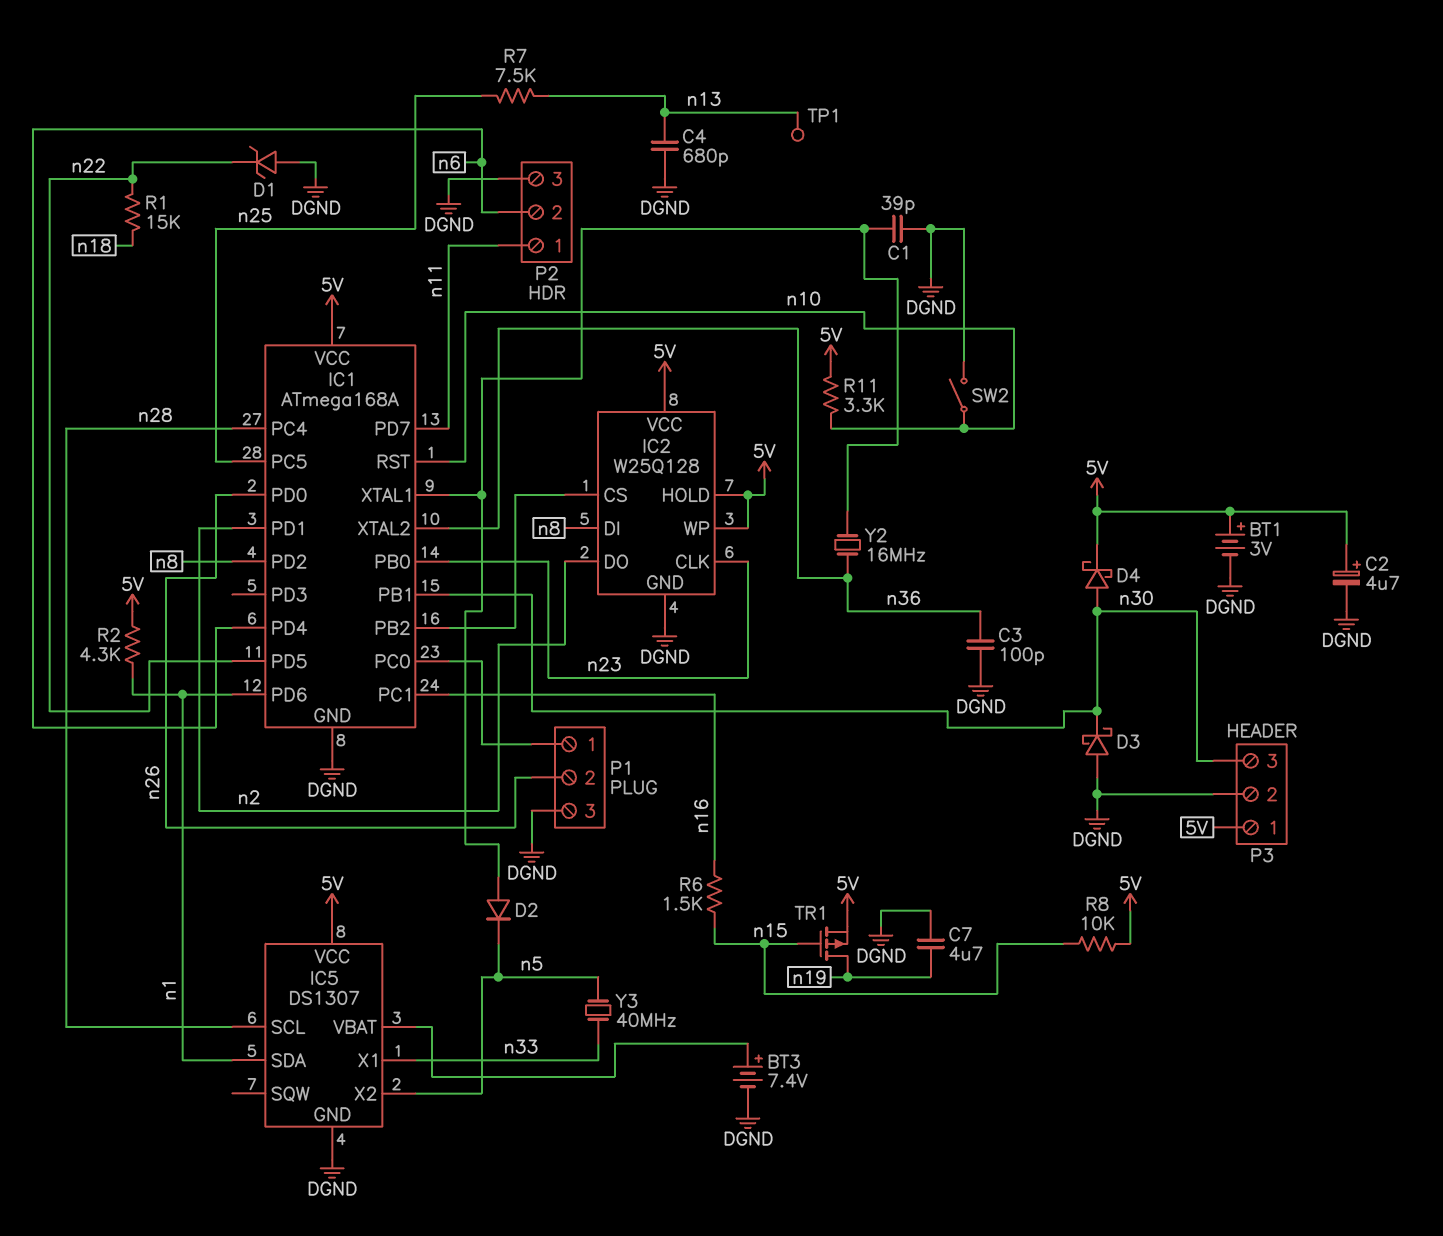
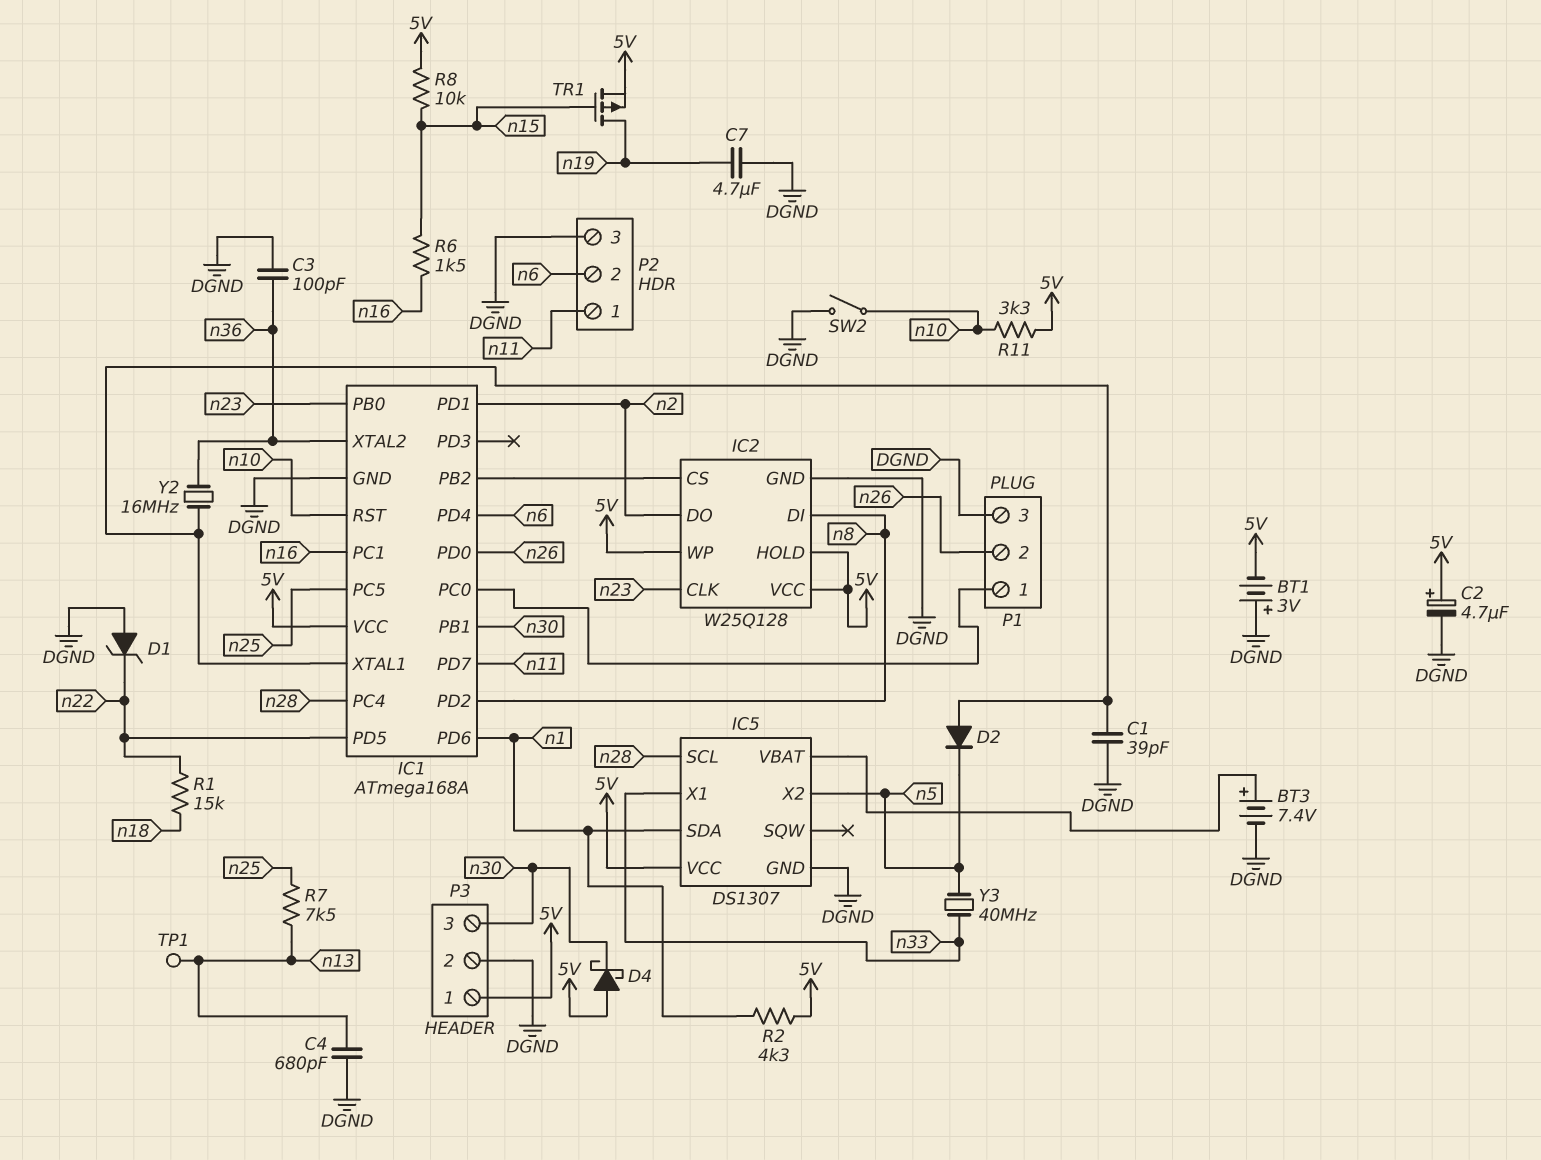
BT1: 3V (plus 5V, minus DGND) -> 3V (plus DGND, minus 5V)
D3: schottky (A DGND, K n30) -> none
D4: schottky (A n30, K 5V) -> schottky (A 5V, K n30)

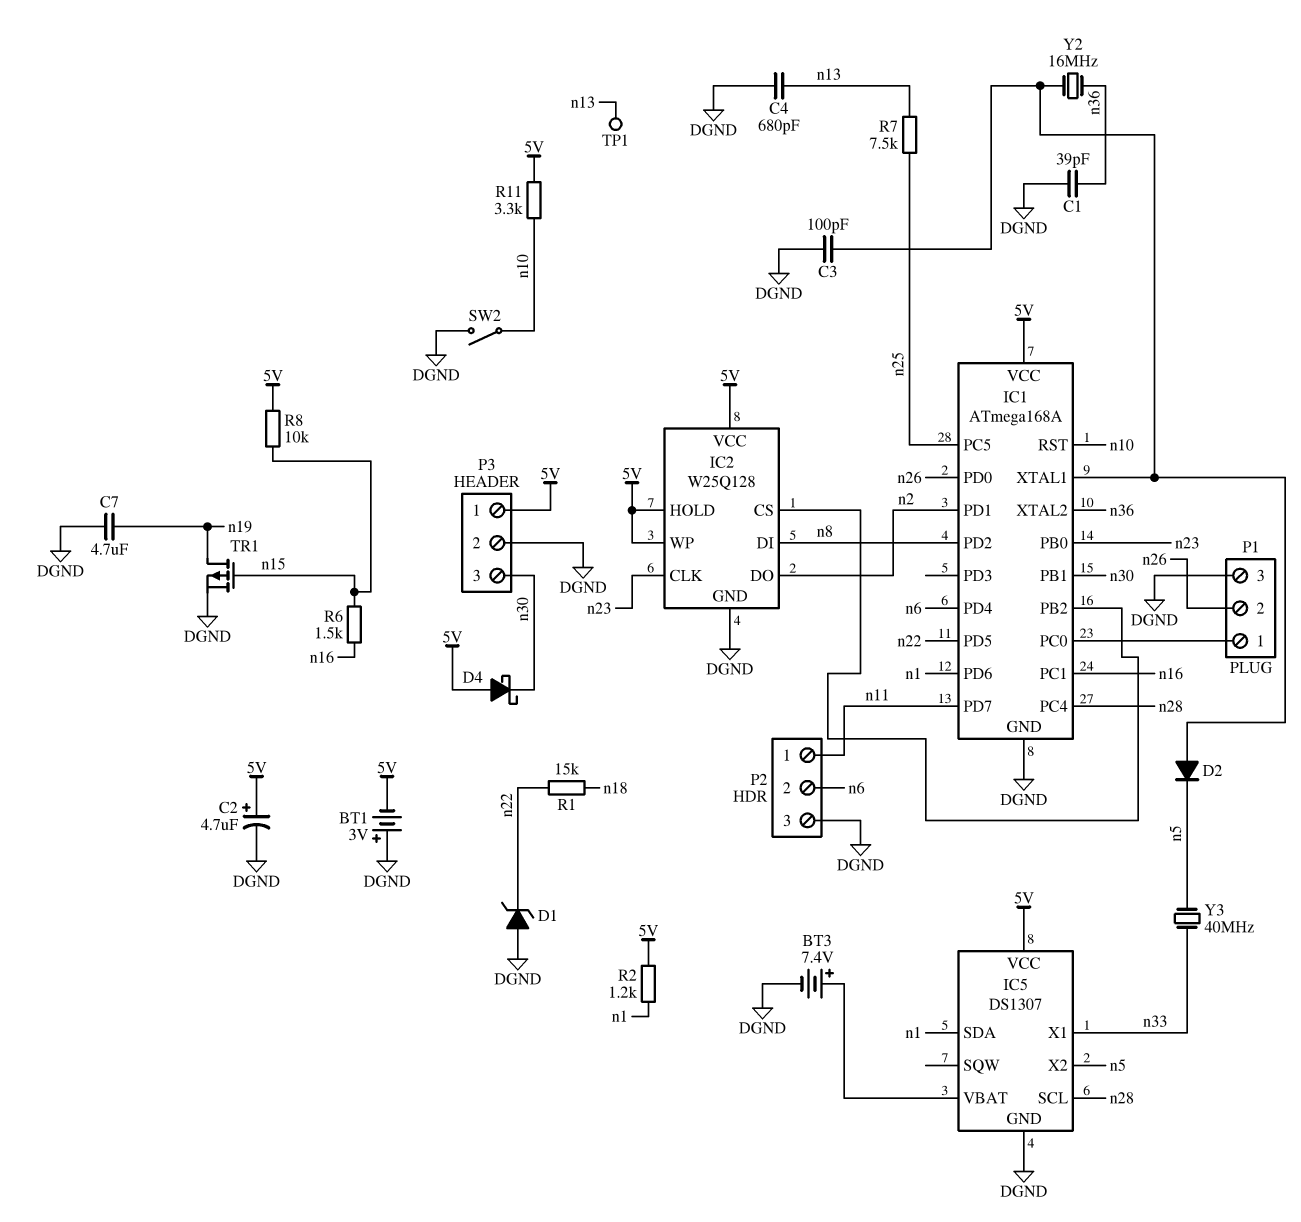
C1: 39pF (DGND, IC1/XTAL1) -> 39pF (DGND, n36)
C3: 100pF (DGND, n36) -> 100pF (DGND, IC1/XTAL1)
R2: 4.3k (5V, n1) -> 1.2k (5V, n1)
TR1: PMOS (G n15, D n19, S 5V) -> PMOS (G n15, D n19, S DGND)

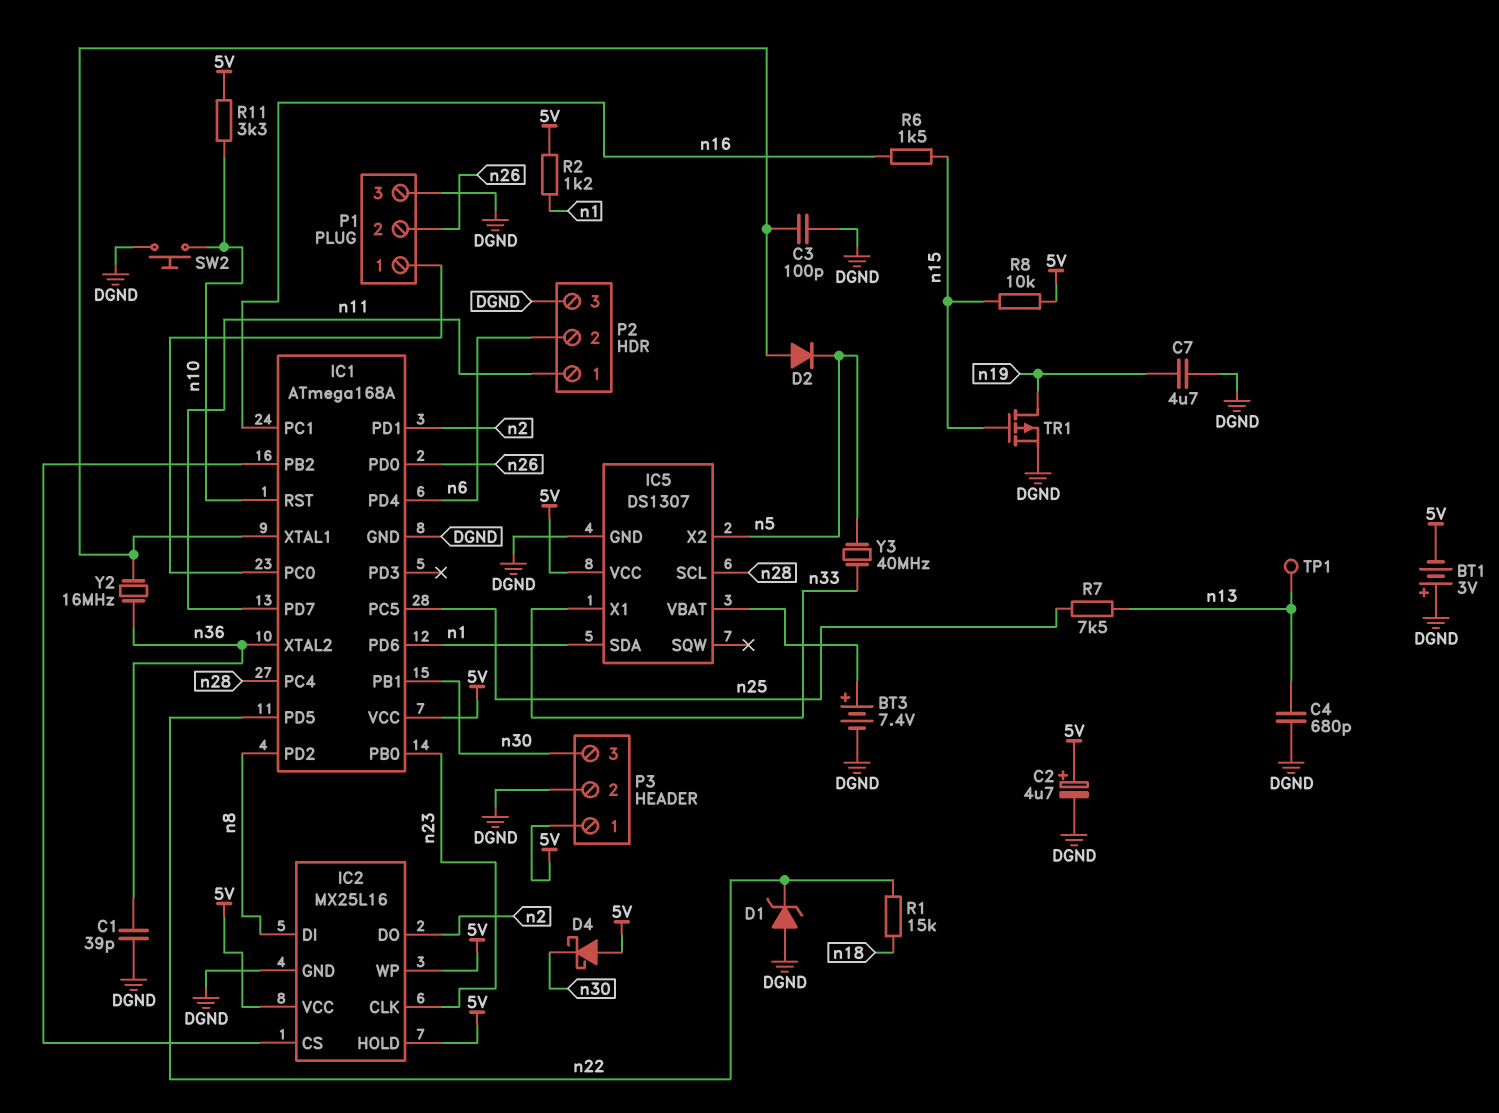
IC2: W25Q128 -> MX25L16
SW2: switch (DGND, n10) -> button (DGND, n10)

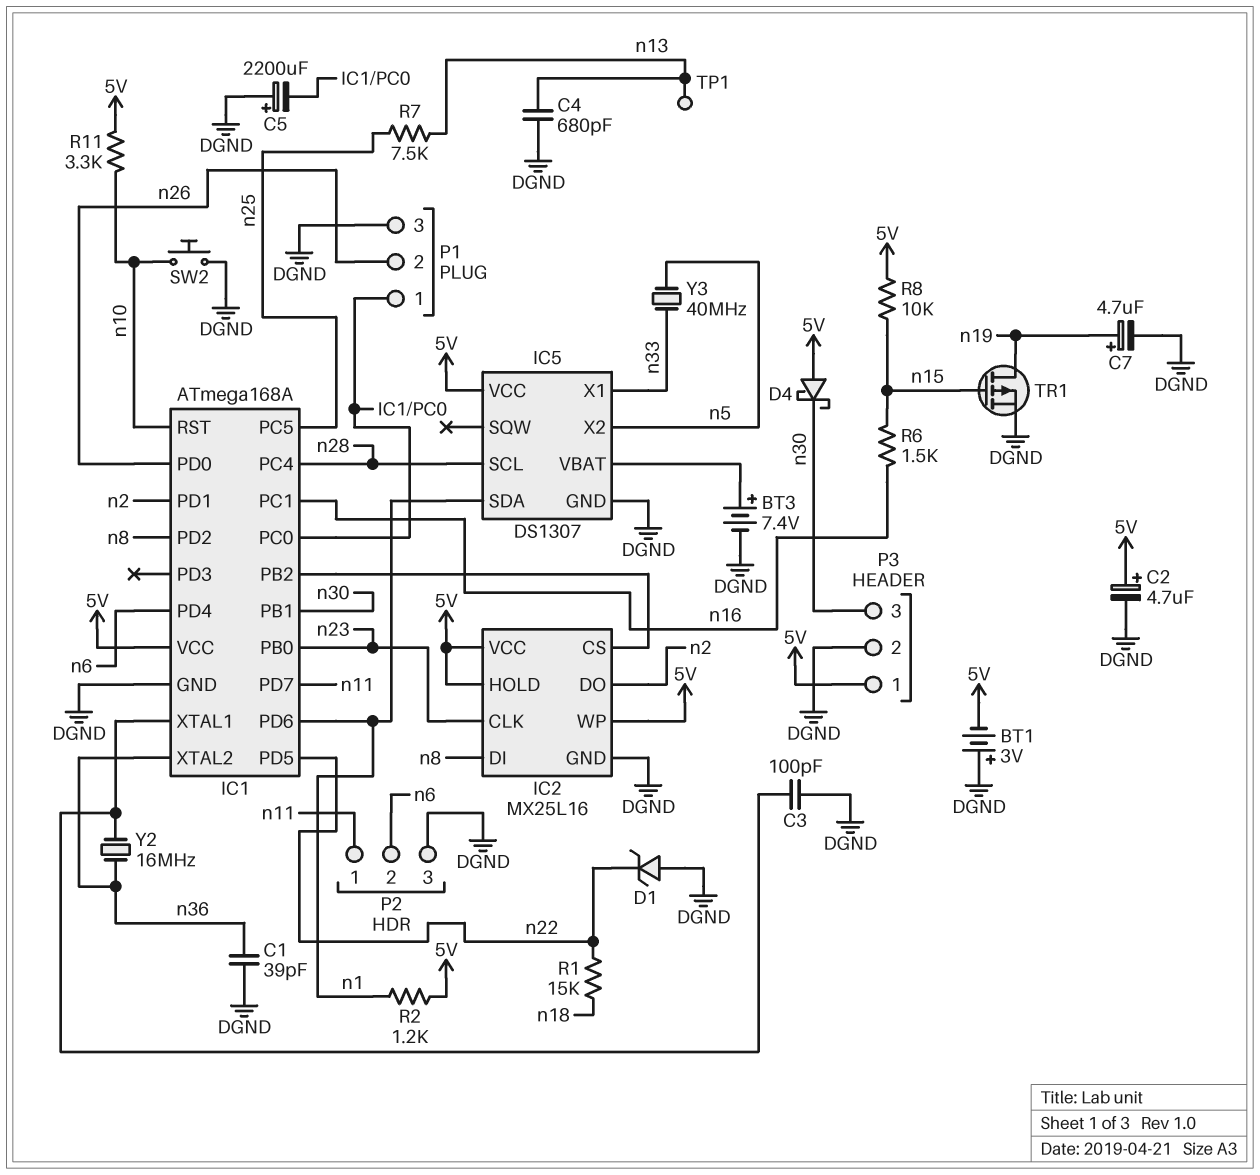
C5: none -> 2200uF (plus DGND, minus IC1/PC0)
C7: 4.7uF (DGND, n19) -> 4.7uF (plus n19, minus DGND)
D2: diode (A IC1/XTAL1, K n5) -> none

